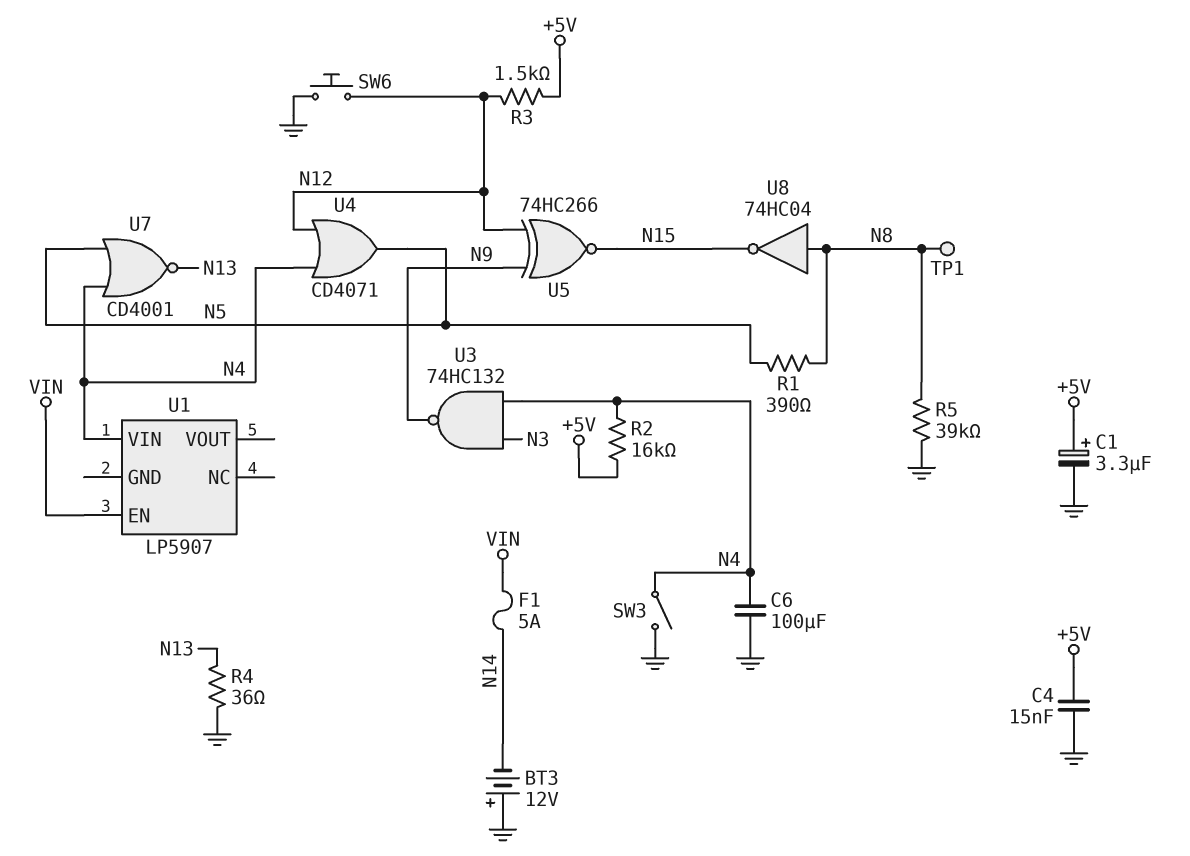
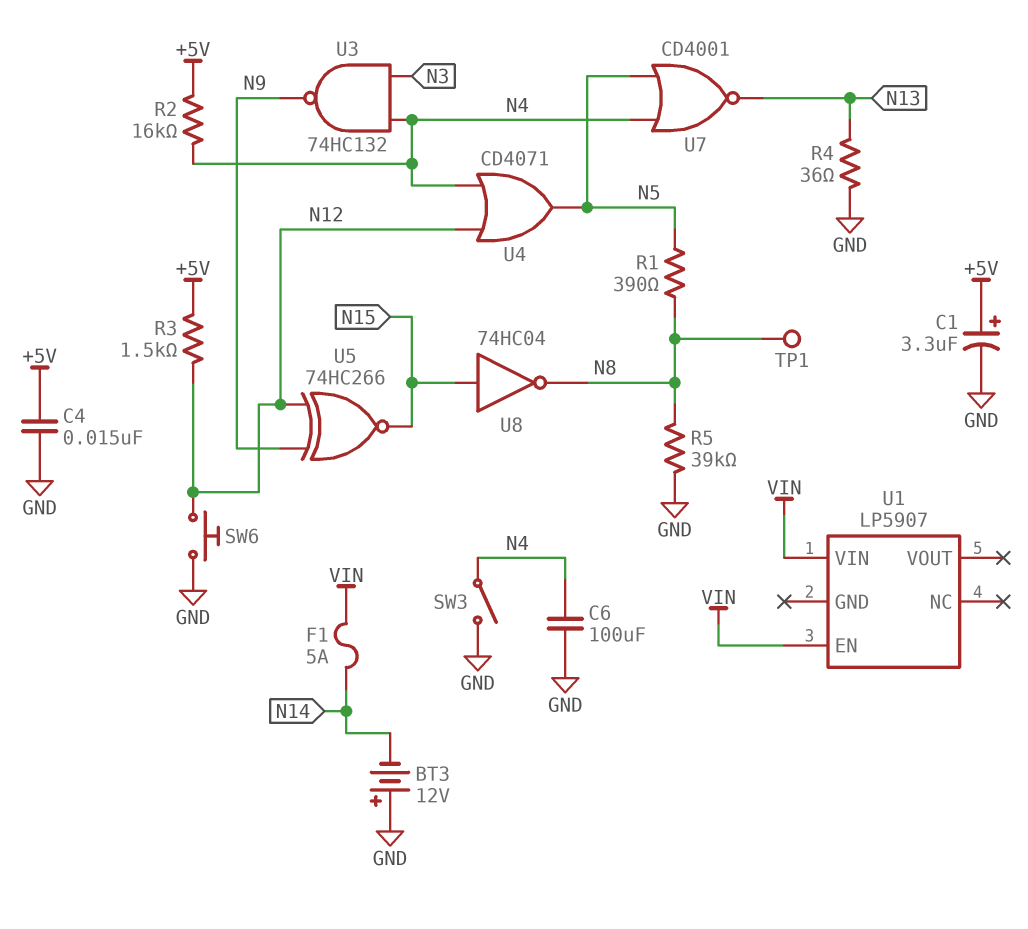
U1 pin VIN: N4 -> VIN
U8: NOT 74HC04 (in N8, out N15) -> NOT 74HC04 (in N15, out N8)

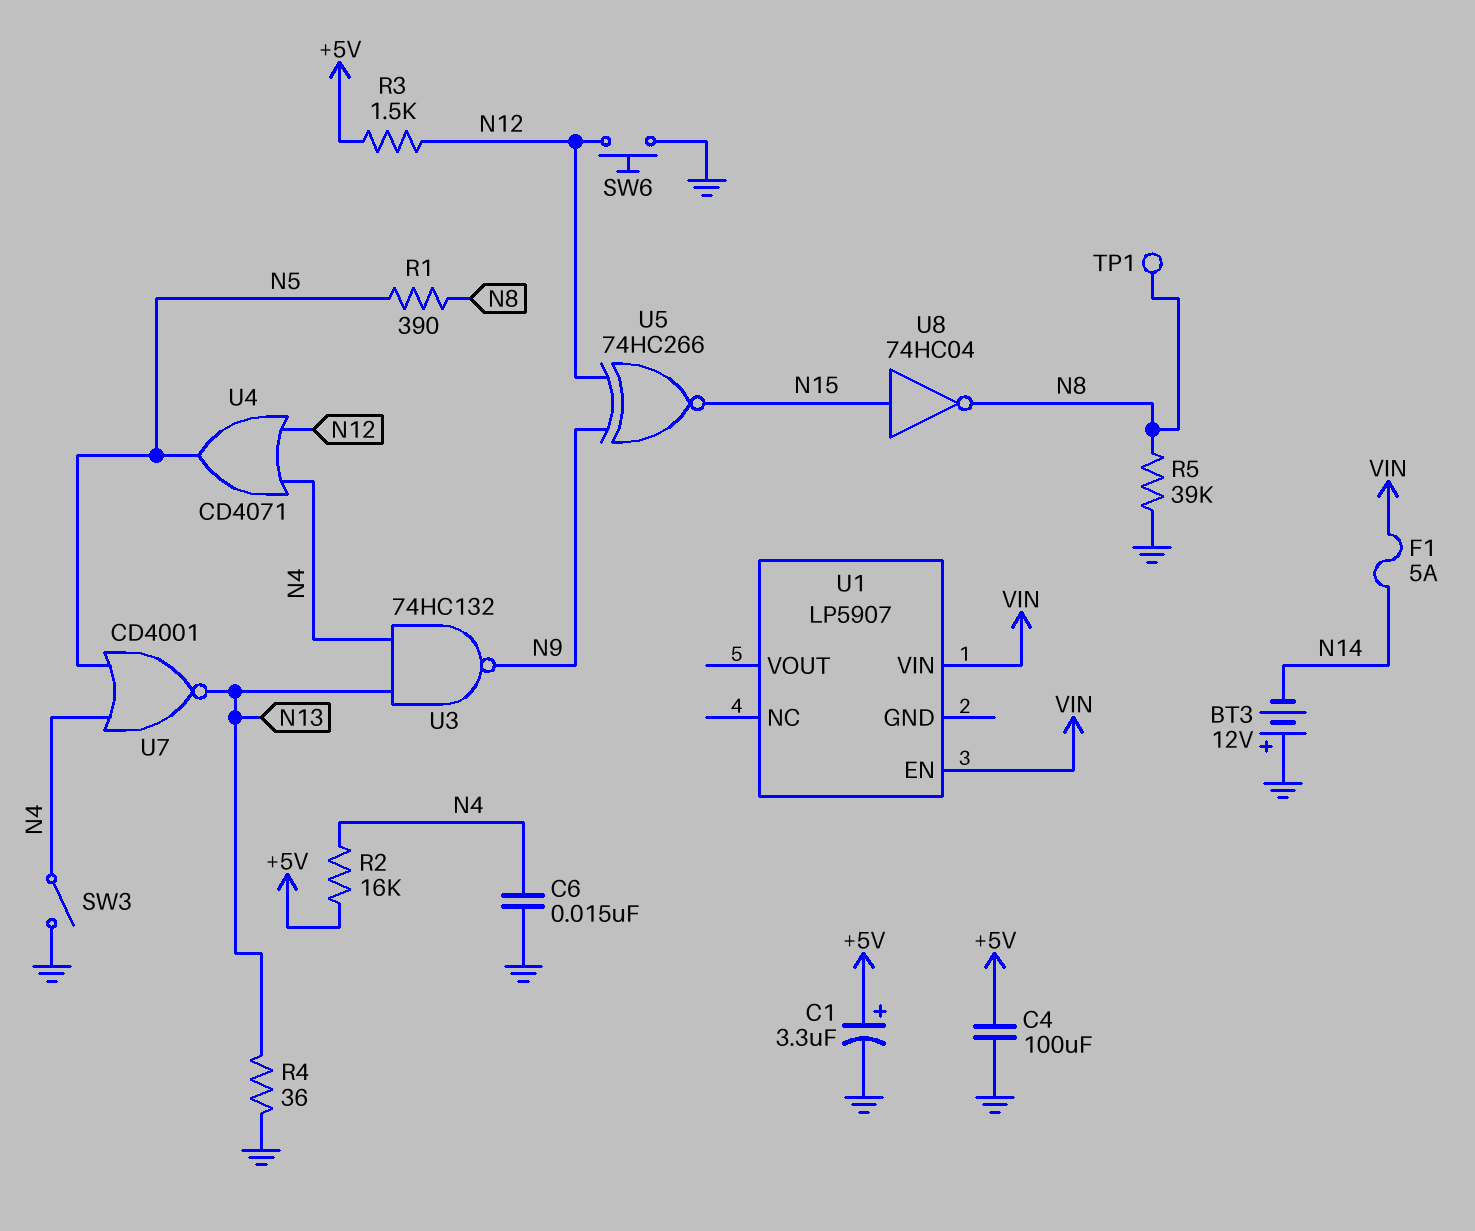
C4: 15nF (+5V, GND) -> 100uF (+5V, GND)
C6: 100uF (GND, N4) -> 15nF (GND, N4)
U3: NAND 74HC132 (in N3, in N4, out N9) -> NAND 74HC132 (in N4, in N13, out N9)

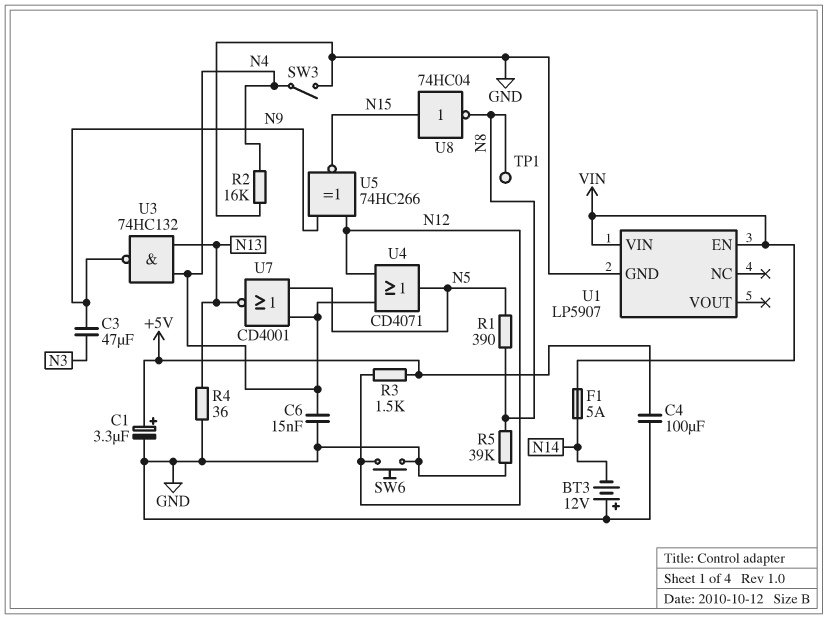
C3: none -> 47uF (N3, N9)
R2: 16k (+5V, N4) -> 16k (GND, N4)
U1 pin GND: none -> GND

